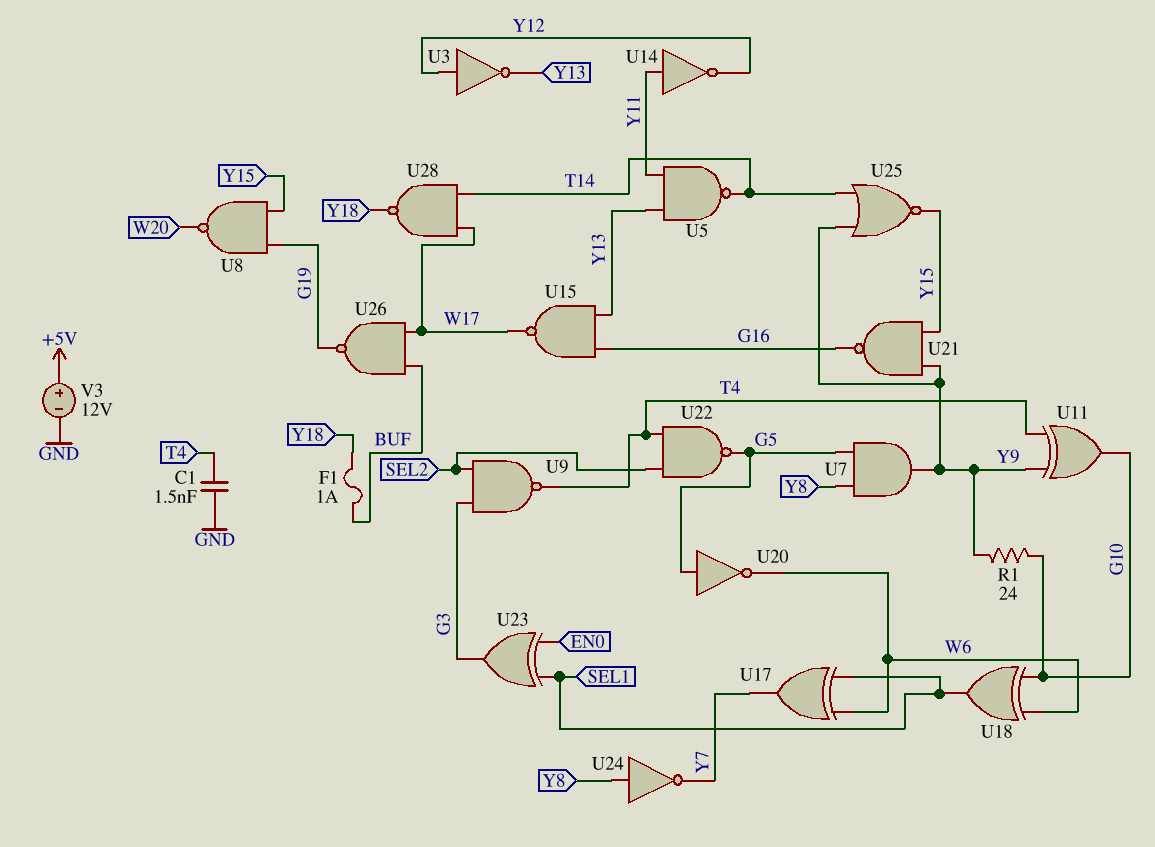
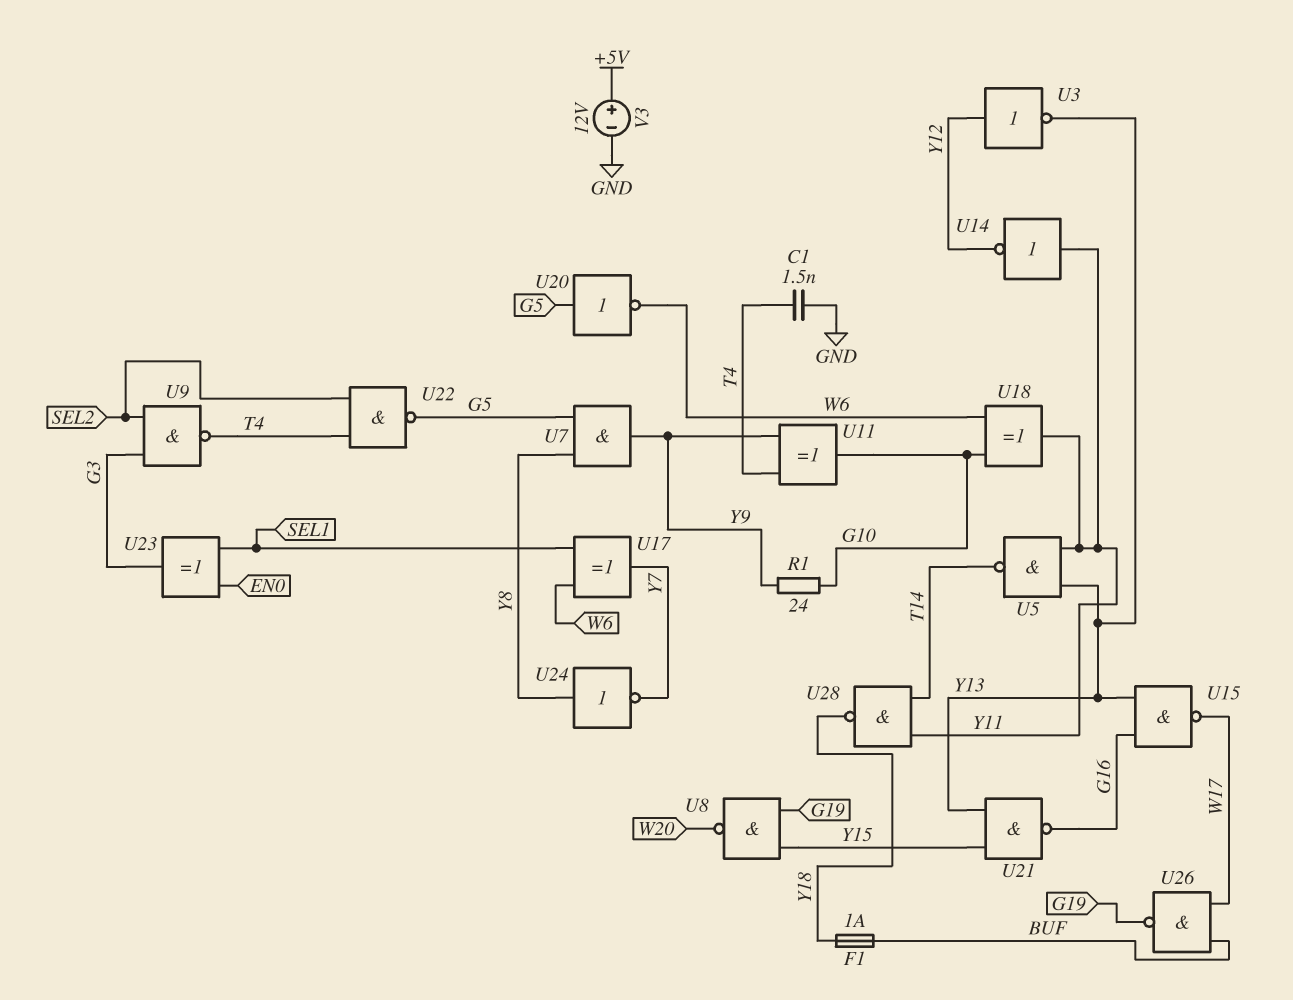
U18: XOR (in G10, in W6, out SEL1) -> XOR (in G10, in W6, out Y11)
U21: NAND (in Y9, in Y15, out G16) -> NAND (in Y13, in Y15, out G16)
U25: NOR (in T14, in Y9, out Y15) -> none
U28: NAND (in T14, in W17, out Y18) -> NAND (in T14, in Y11, out Y18)

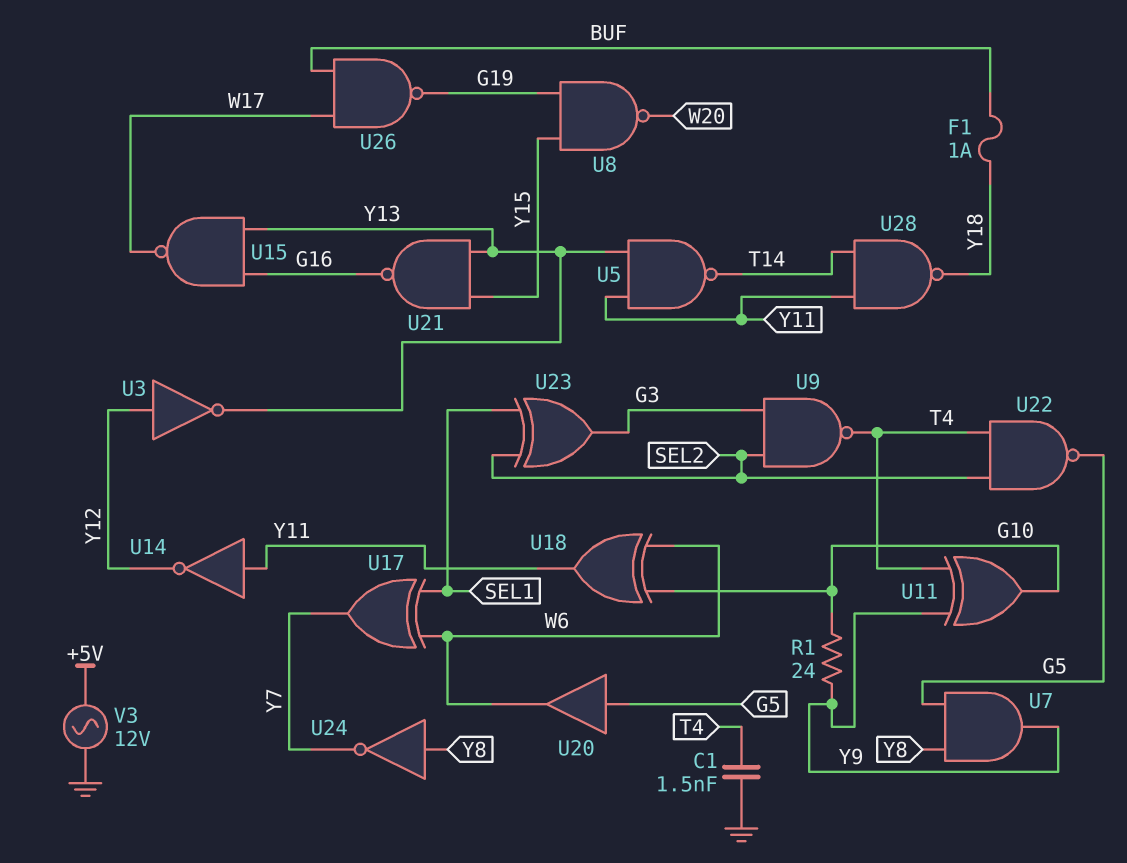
U20: NOT (in G5, out W6) -> buffer (in G5, out W6)
U23: XOR (in EN0, in SEL1, out G3) -> XOR (in SEL1, in SEL2, out G3)
V3: 12V (plus +5V, minus GND) -> AC 12V (+5V, GND)

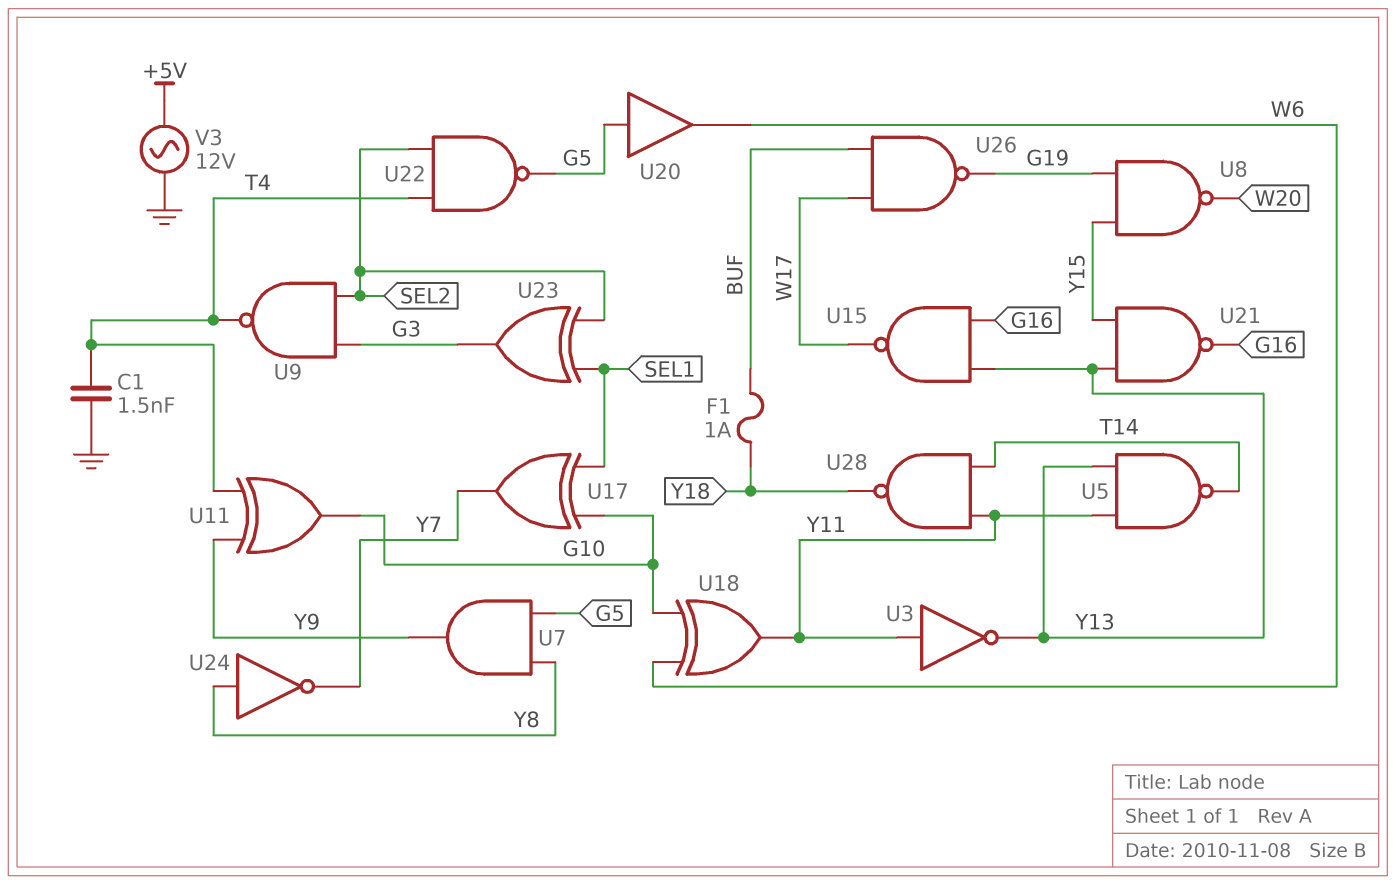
R1: 24 (G10, Y9) -> none
U3: NOT (in Y12, out Y13) -> NOT (in Y11, out Y13)
U14: NOT (in Y11, out Y12) -> none
U17: XOR (in SEL1, in W6, out Y7) -> XOR (in G10, in SEL1, out Y7)

